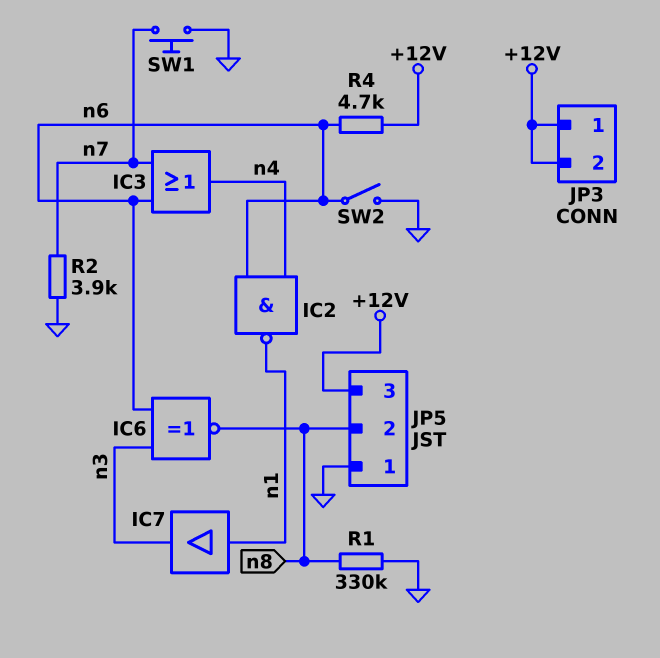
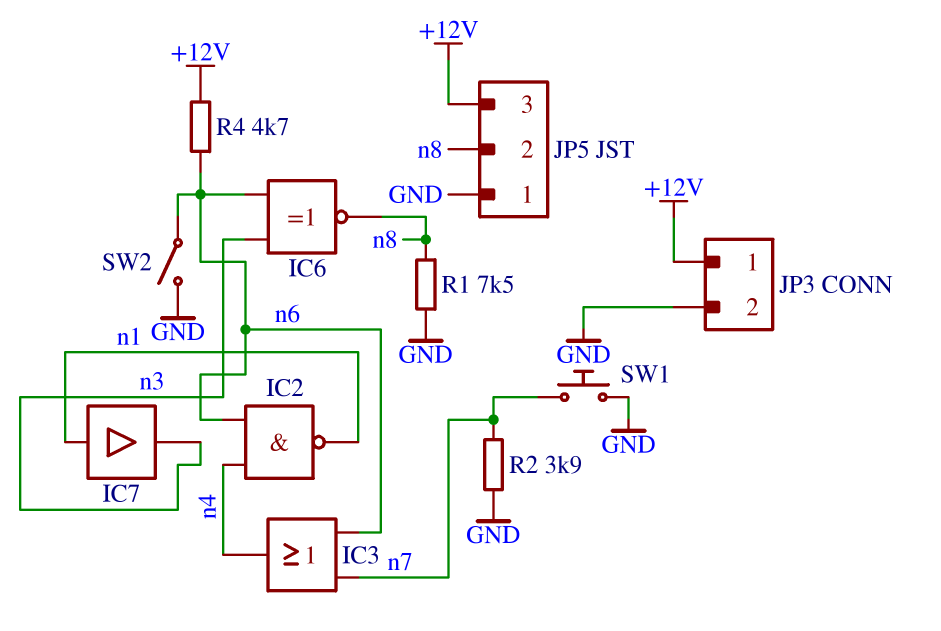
JP3 pin 2: +12V -> GND
R1: 330k (GND, n8) -> 7.5k (GND, n8)

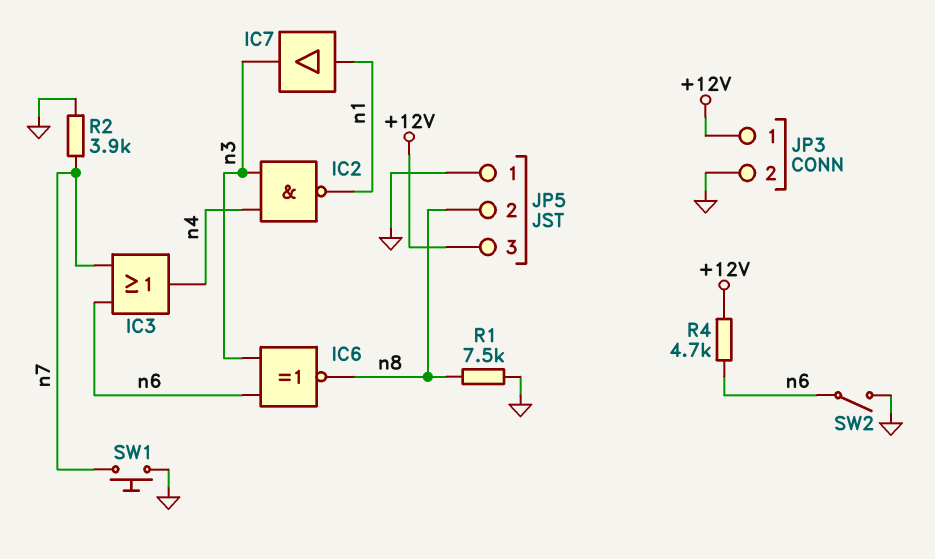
IC2: NAND (in n4, in n6, out n1) -> NAND (in n3, in n4, out n1)

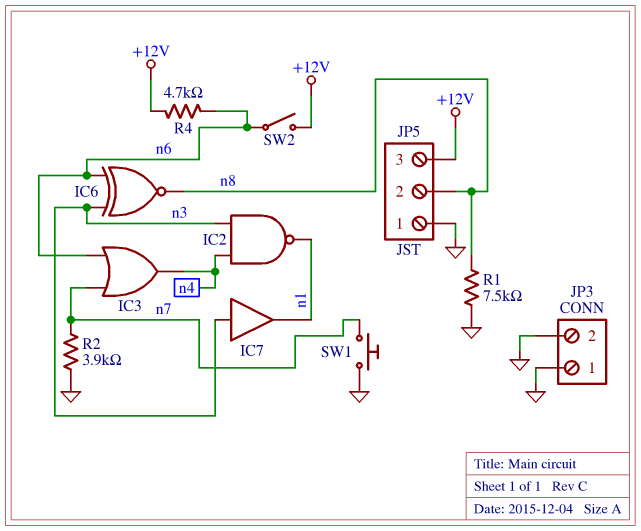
IC7: buffer (in n1, out n3) -> buffer (in n3, out n1)
JP3 pin 1: +12V -> GND
SW2: switch (GND, n6) -> switch (+12V, n6)

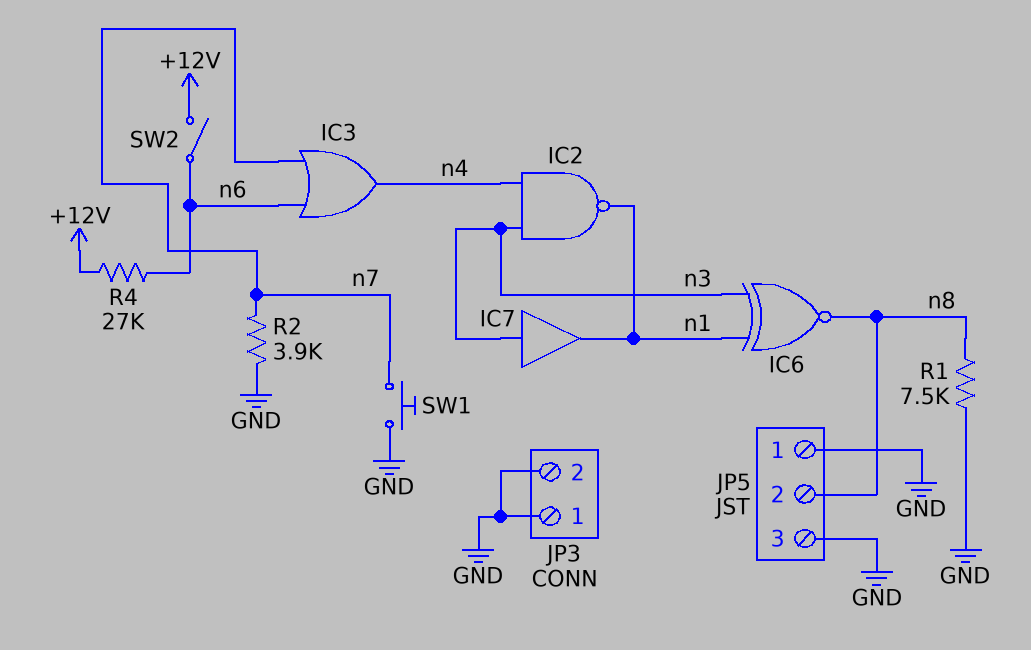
IC6: XNOR (in n3, in n6, out n8) -> XNOR (in n1, in n3, out n8)
JP5 pin 3: +12V -> GND
R4: 4.7k (+12V, n6) -> 27k (+12V, n6)

